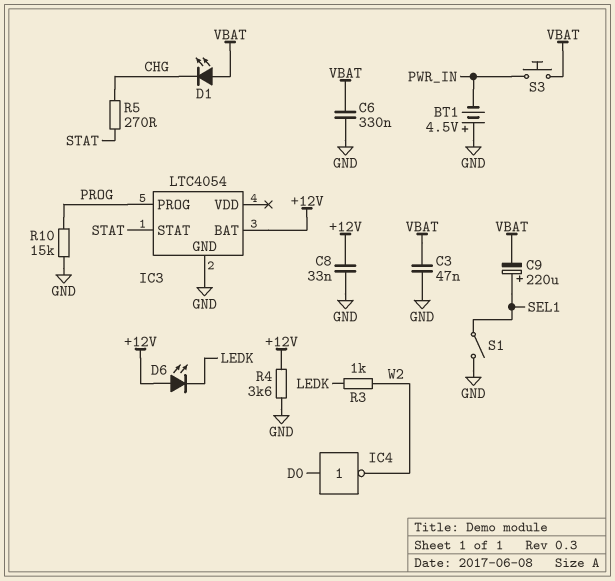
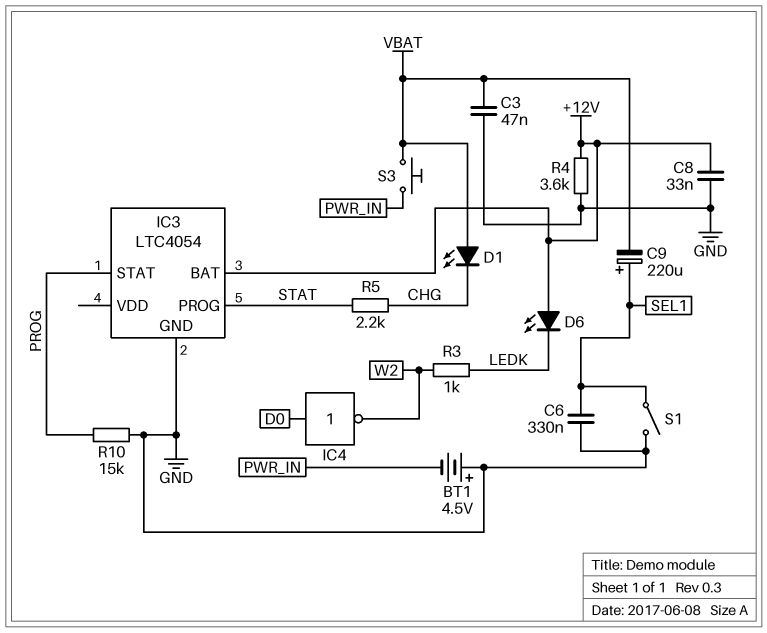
C6: 330nF (GND, VBAT) -> 330nF (GND, SEL1)
IC3 pin PROG: PROG -> STAT
IC3 pin STAT: STAT -> PROG
R5: 270 (CHG, STAT) -> 2.2k (CHG, STAT)

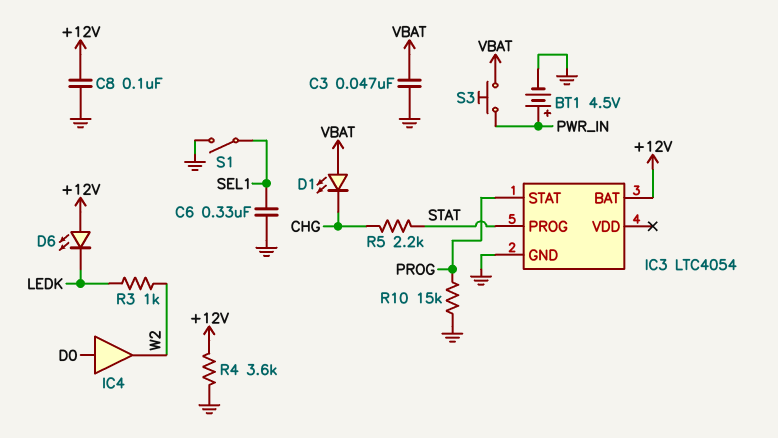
BT1: 4.5V (plus GND, minus PWR_IN) -> 4.5V (plus PWR_IN, minus GND)
C8: 33nF (+12V, GND) -> 100nF (+12V, GND)
C9: 220uF (plus SEL1, minus VBAT) -> none
IC4: NOT (in D0, out W2) -> buffer (in D0, out W2)

